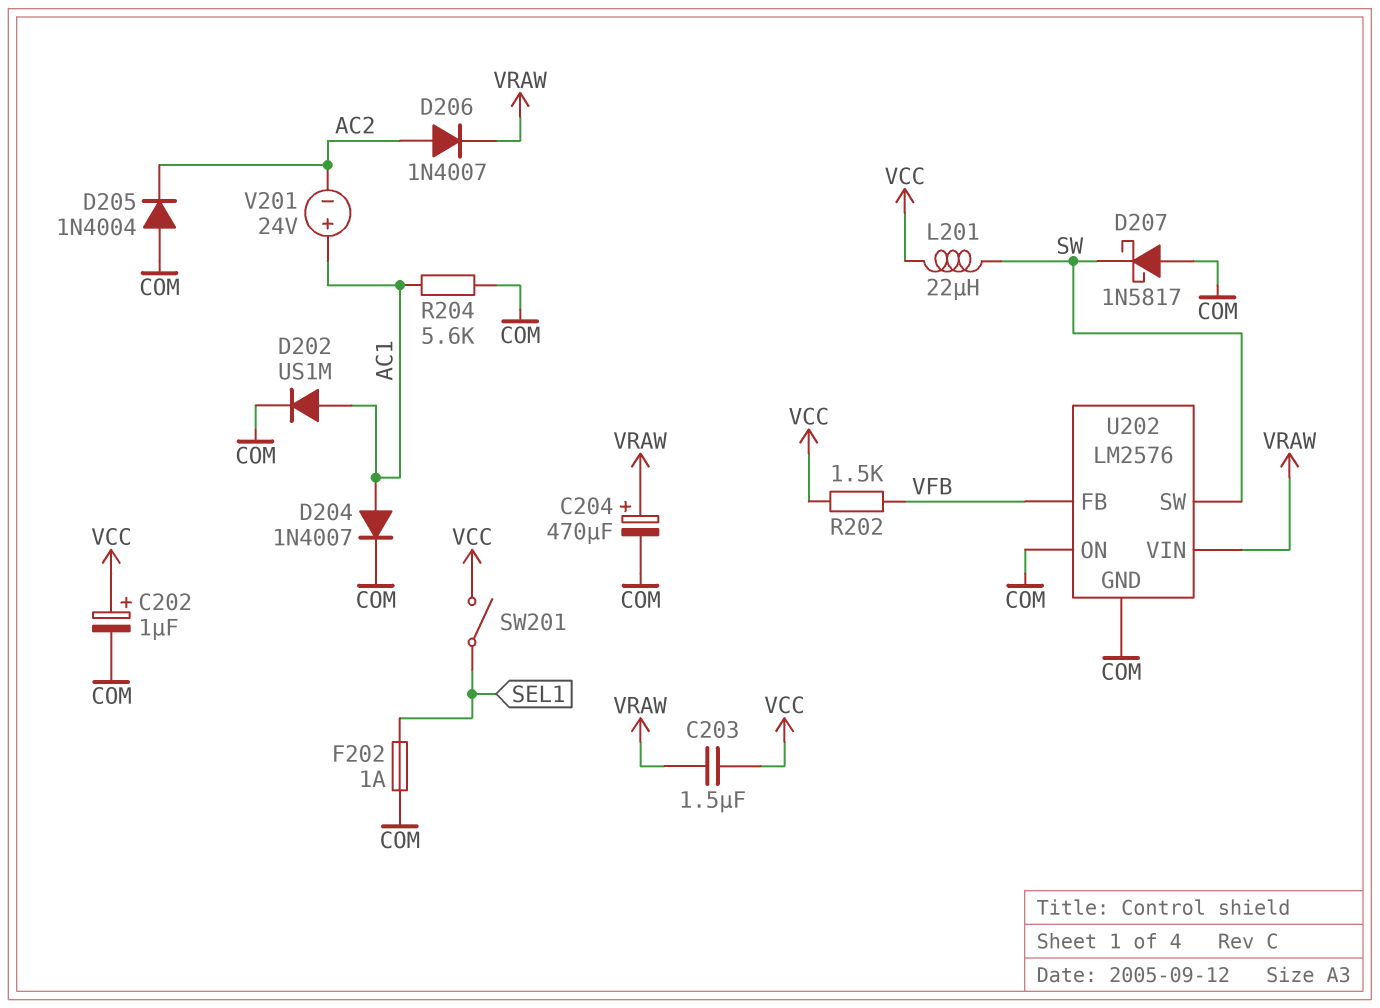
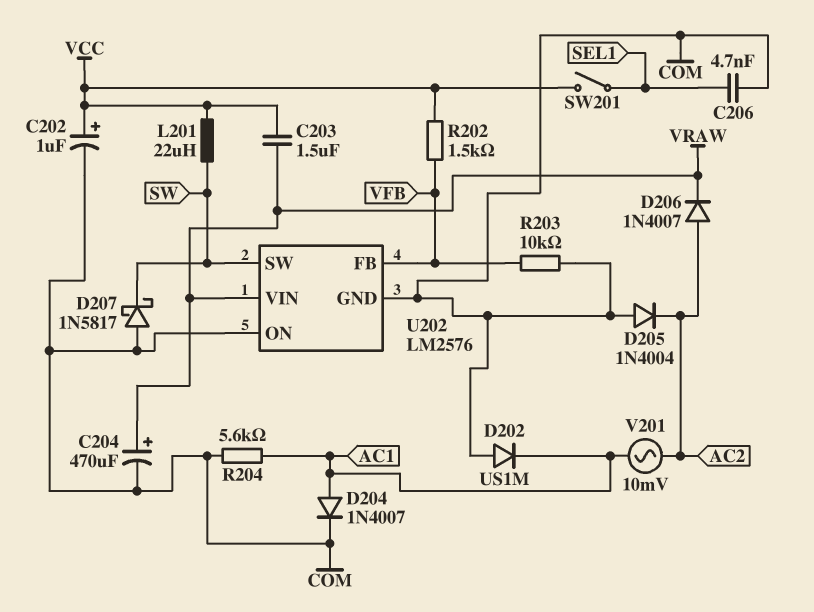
C206: none -> 4.7nF (COM, SEL1)
D202: diode US1M (A AC1, K COM) -> diode US1M (A COM, K AC1)
F202: 1A (COM, SEL1) -> none
R203: none -> 10k (COM, VFB)
V201: 24V (plus AC1, minus AC2) -> AC 10mV (AC1, AC2)

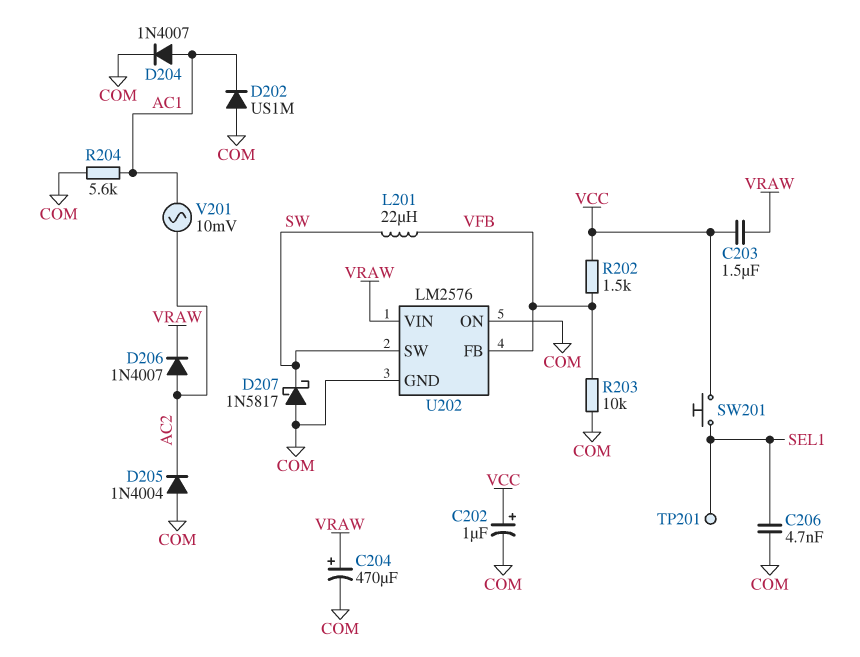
L201: 22uH (SW, VCC) -> 22uH (SW, VFB)
SW201: switch (SEL1, VCC) -> button (SEL1, VCC)
TP201: none -> test point (SEL1)

